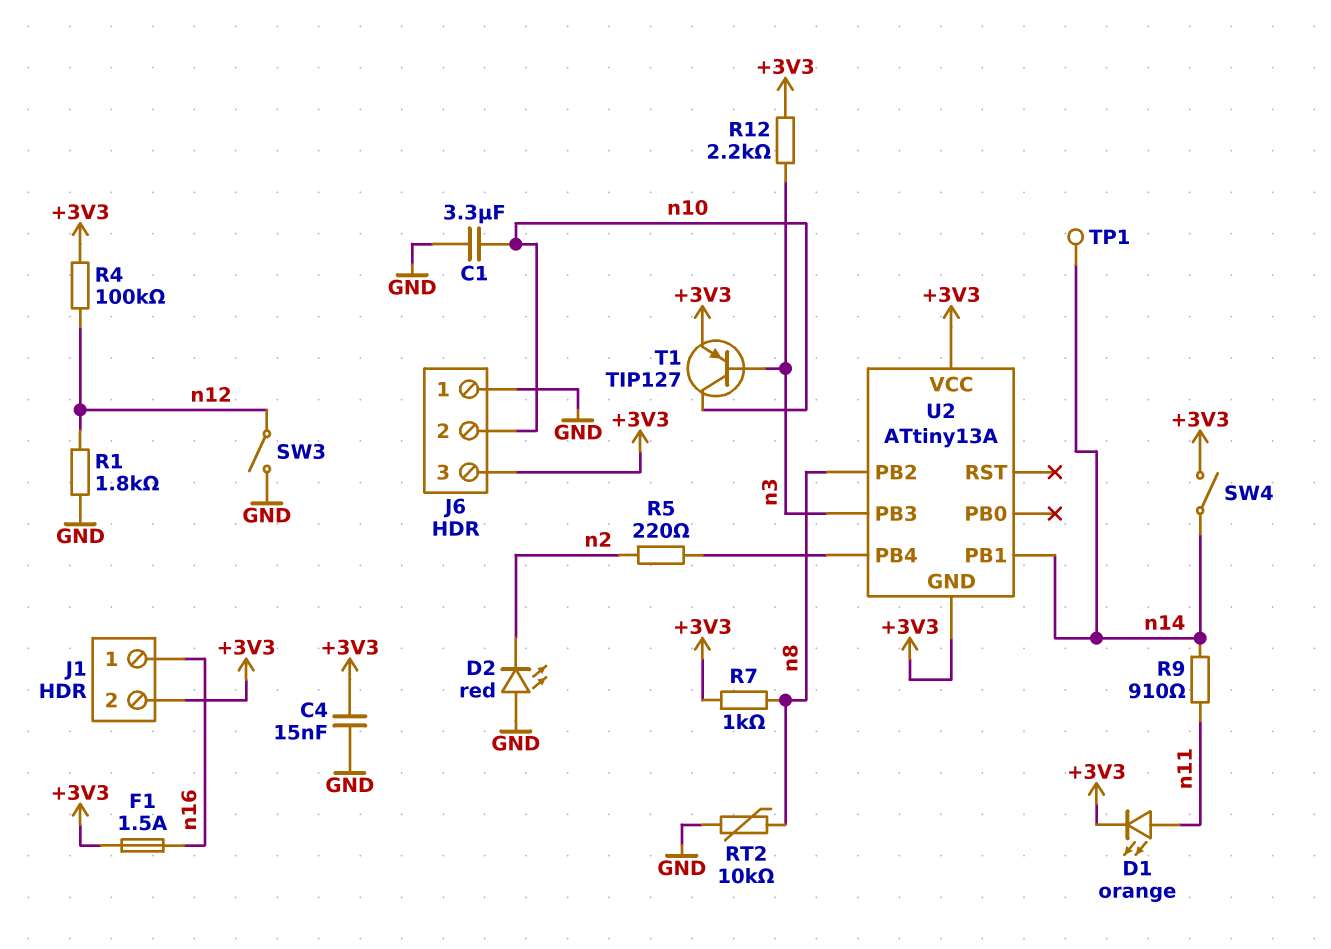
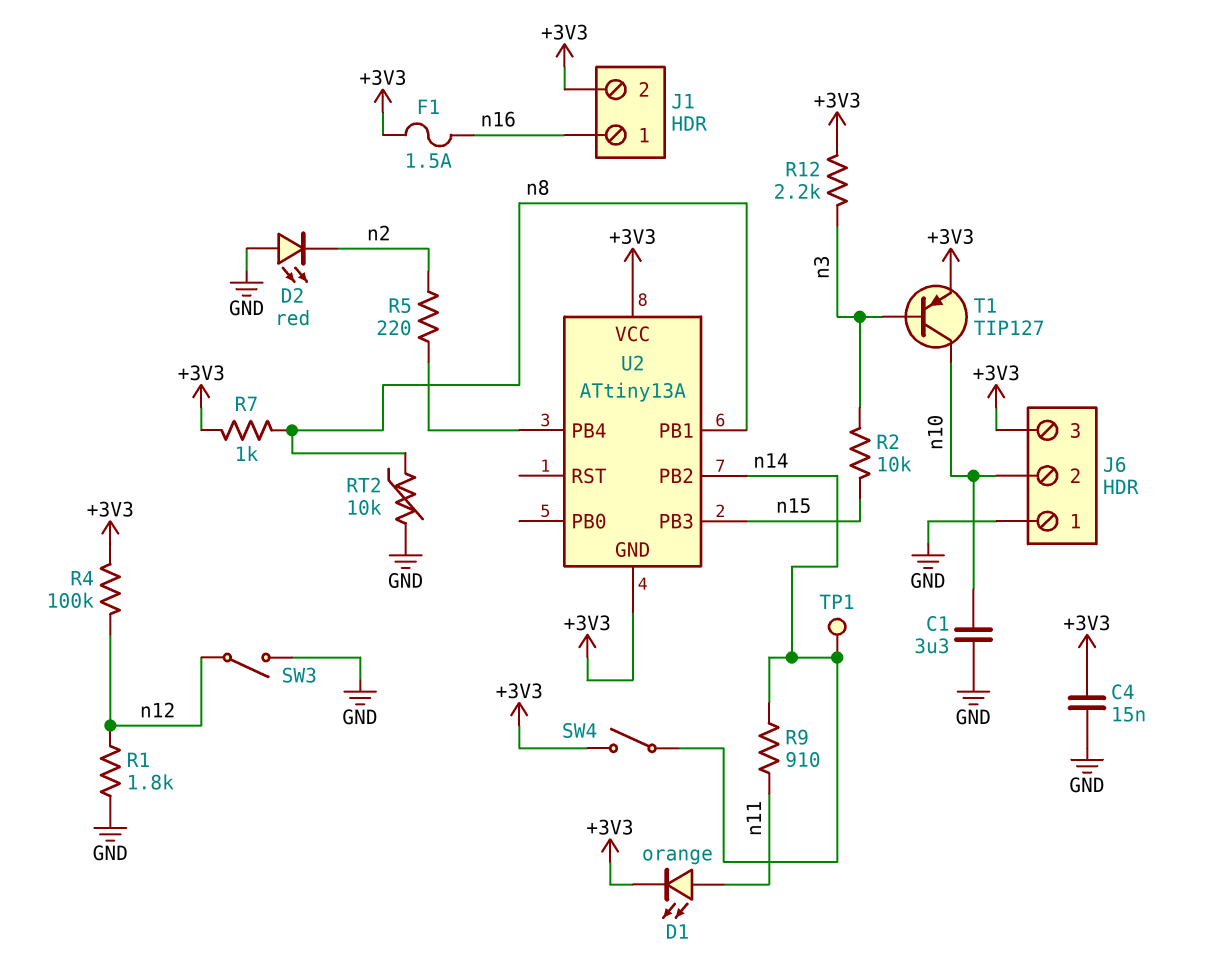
R2: none -> 10k (n3, n15)
U2 pin PB1: n14 -> n8
U2 pin PB2: n8 -> n14
U2 pin PB3: n3 -> n15

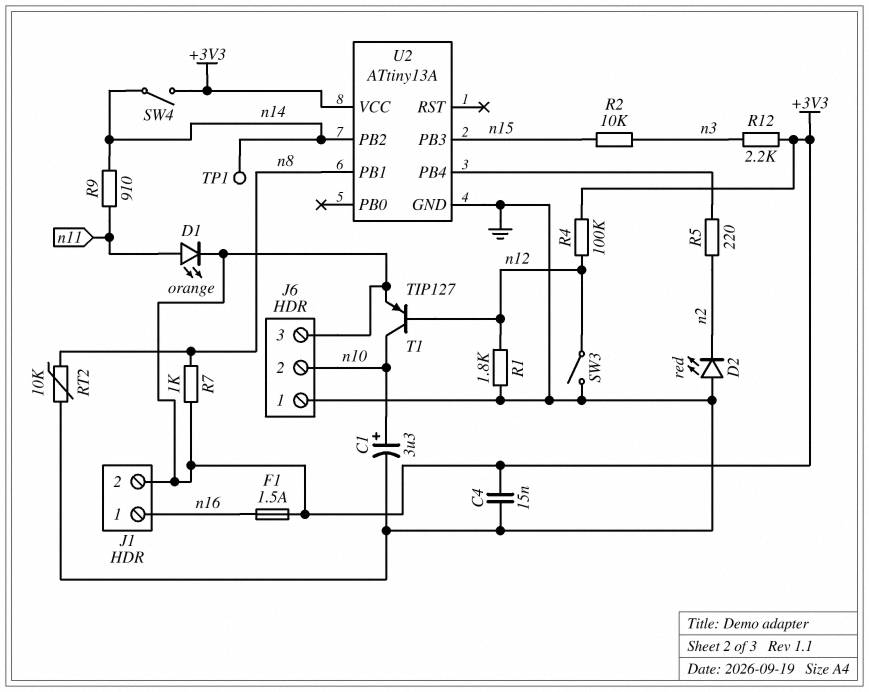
C1: 3.3uF (GND, n10) -> 3.3uF (plus n10, minus GND)
T1: PNP TIP127 (B n3, C n10, E +3V3) -> PNP TIP127 (B n12, C n10, E +3V3)
U2 pin GND: +3V3 -> GND

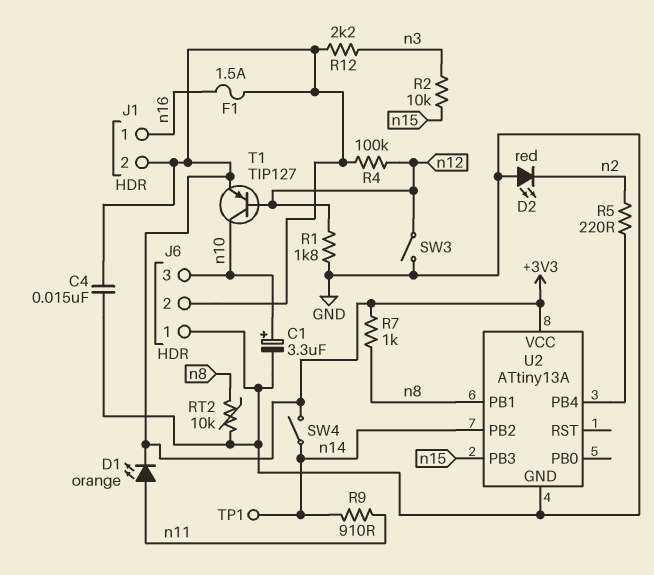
J6 pin 2: n10 -> +3V3
J6 pin 3: +3V3 -> n10

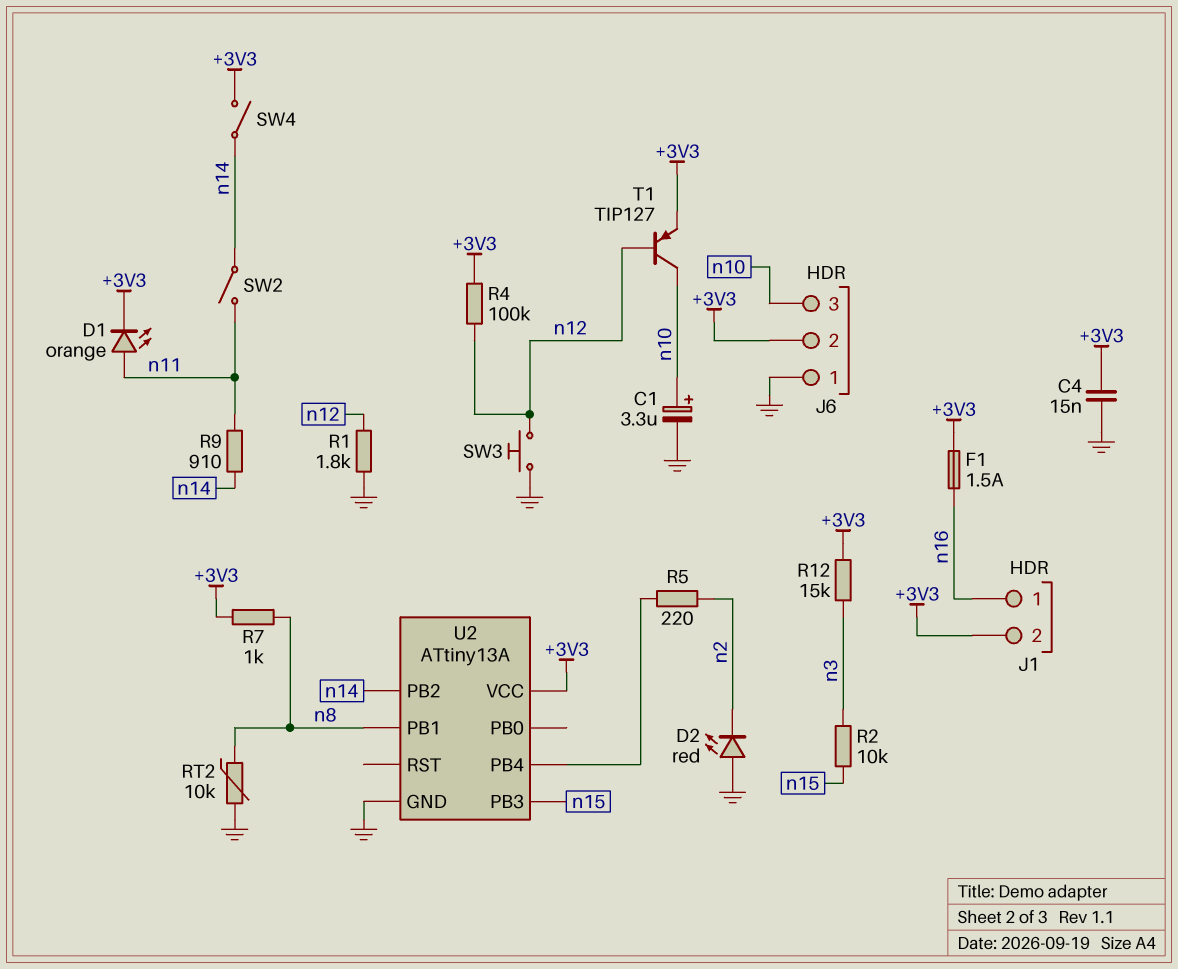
R12: 2.2k (+3V3, n3) -> 15k (+3V3, n3)
SW2: none -> switch (n11, n14)
SW3: switch (GND, n12) -> button (GND, n12)
TP1: test point (n14) -> none

